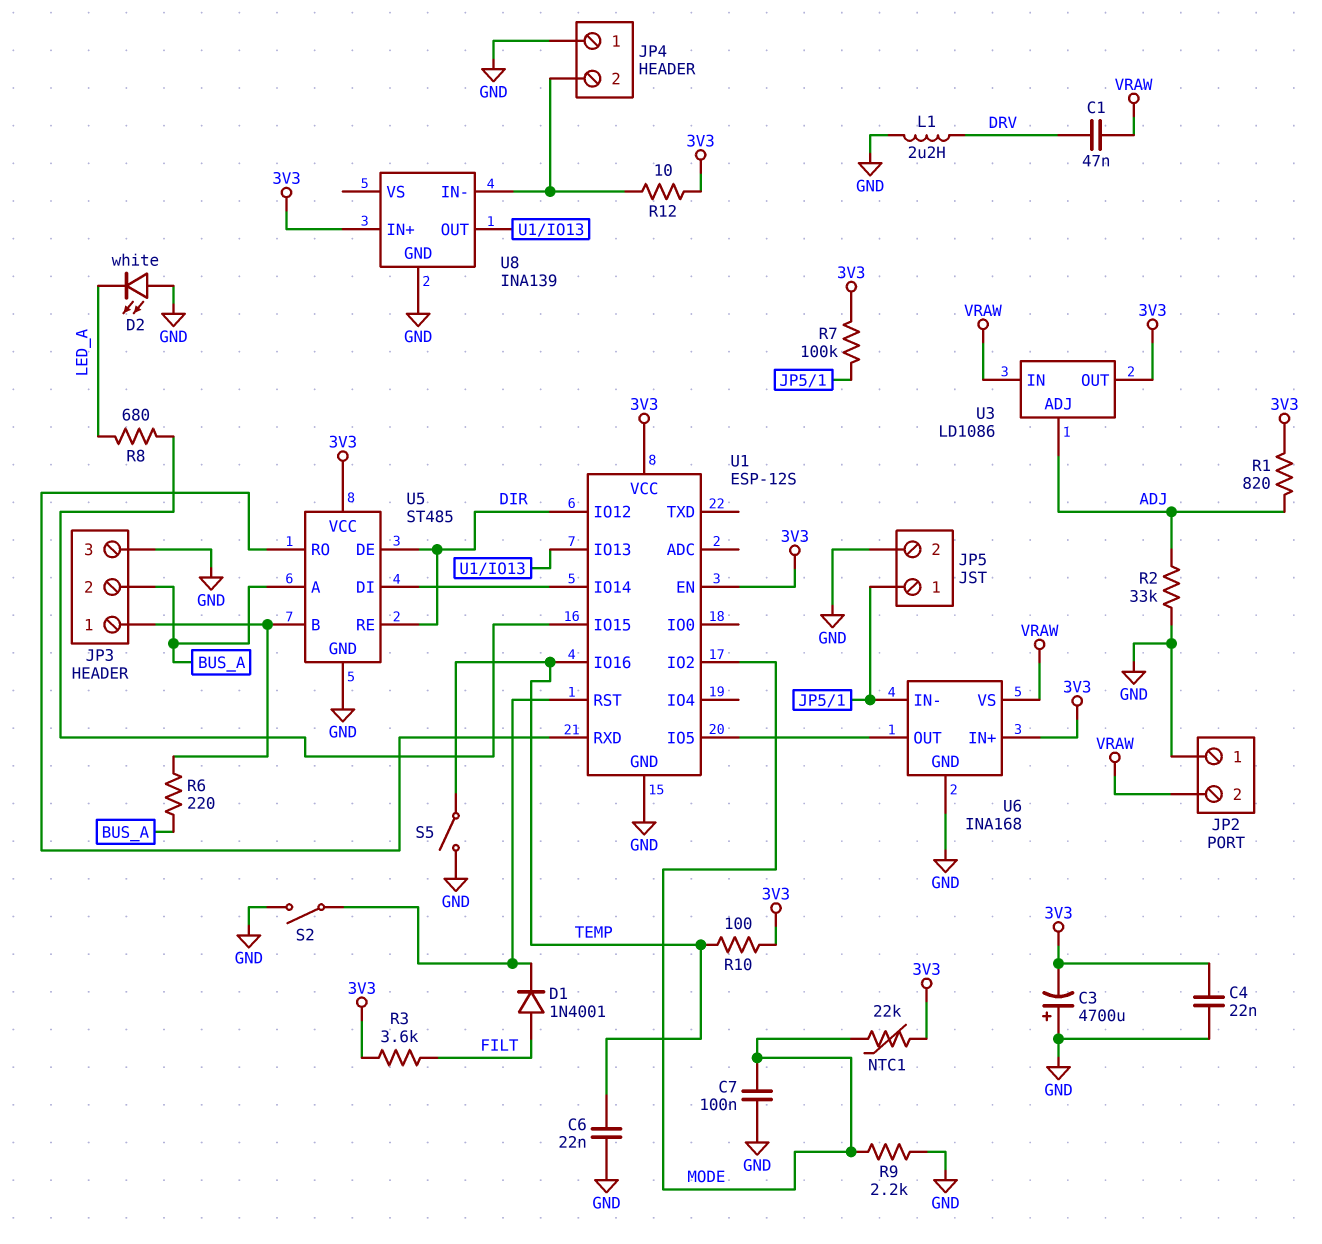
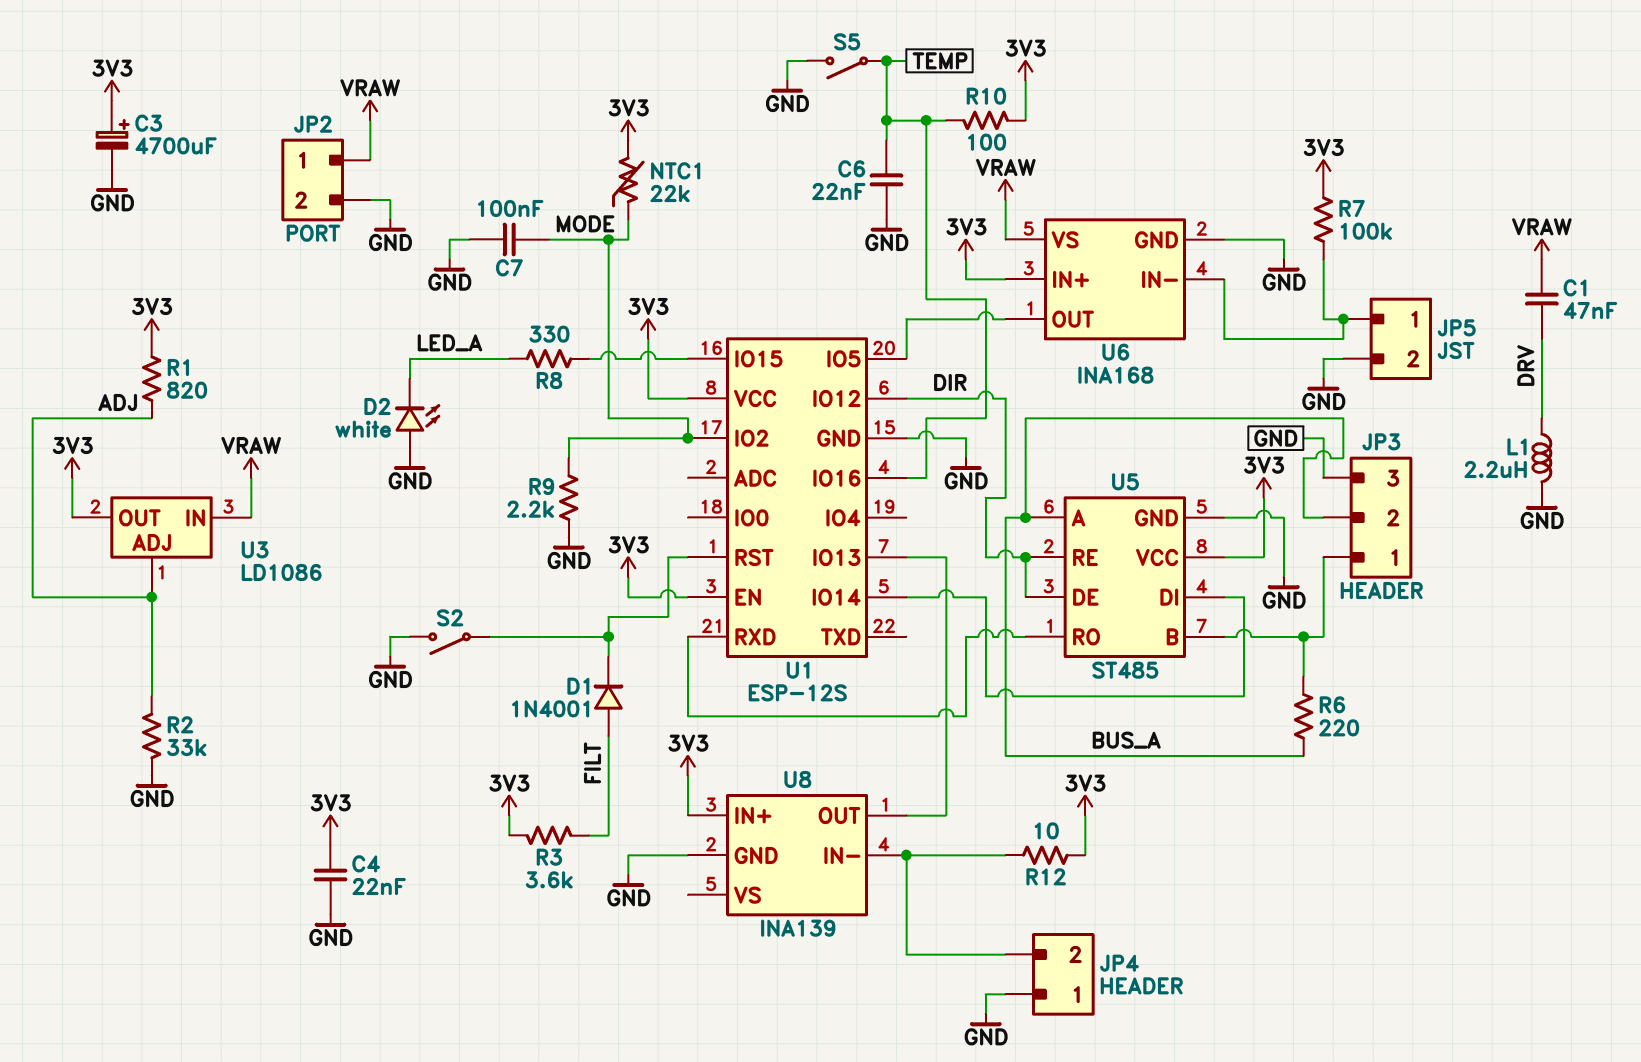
C3: 4700uF (plus GND, minus 3V3) -> 4700uF (plus 3V3, minus GND)
JP2 pin 1: GND -> VRAW
JP2 pin 2: VRAW -> GND
R8: 680 (LED_A, U1/IO15) -> 330 (LED_A, U1/IO15)

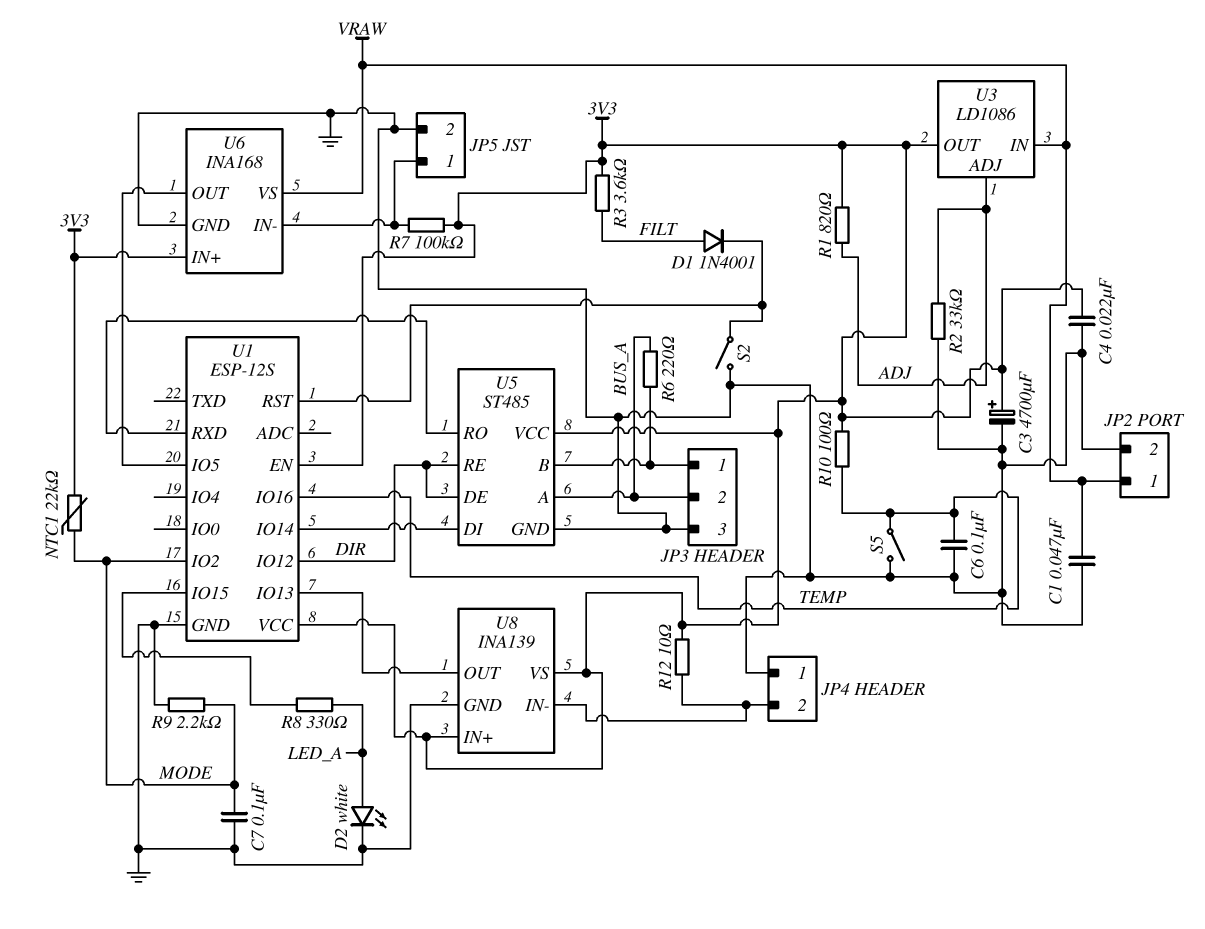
C1: 47nF (DRV, VRAW) -> 47nF (GND, VRAW)
C6: 22nF (GND, TEMP) -> 100nF (GND, TEMP)
D2: LED white (A GND, K LED_A) -> LED white (A LED_A, K GND)
L1: 2.2uH (DRV, GND) -> none
U8 pin VS: none -> 3V3

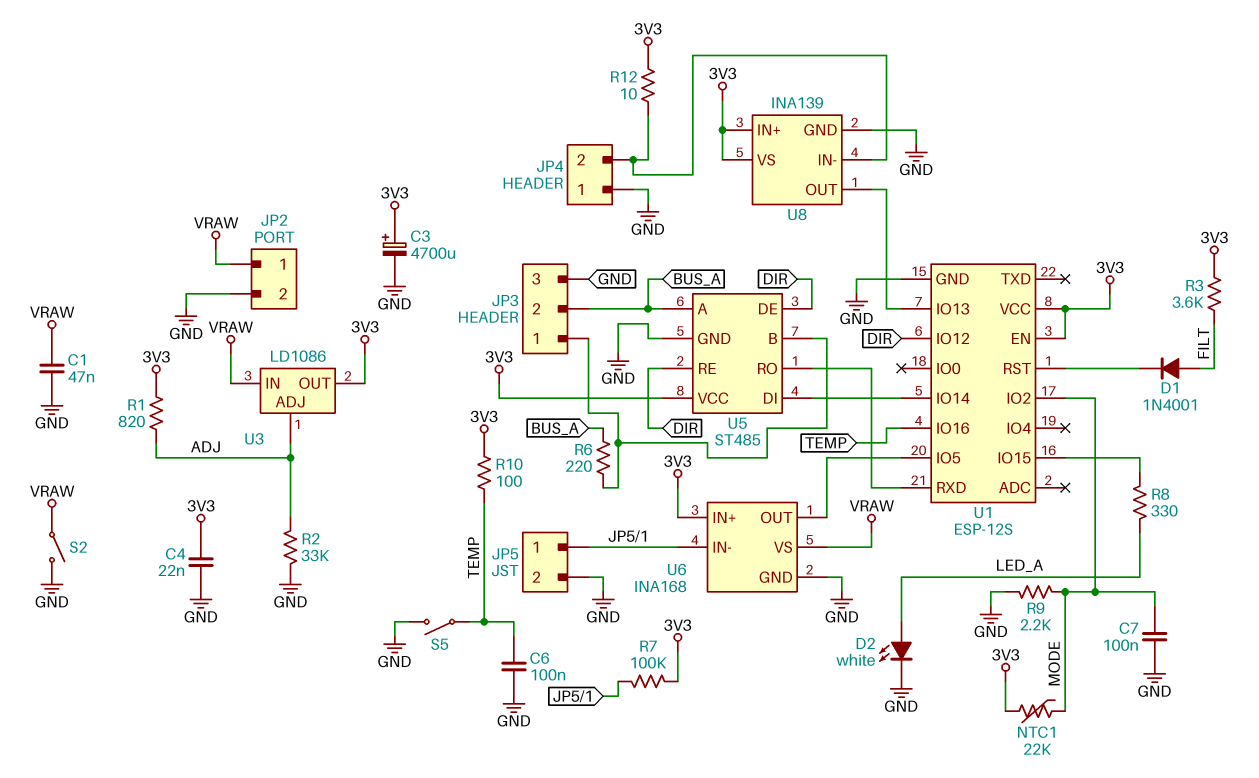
S2: switch (GND, U1/RST) -> switch (GND, VRAW)

